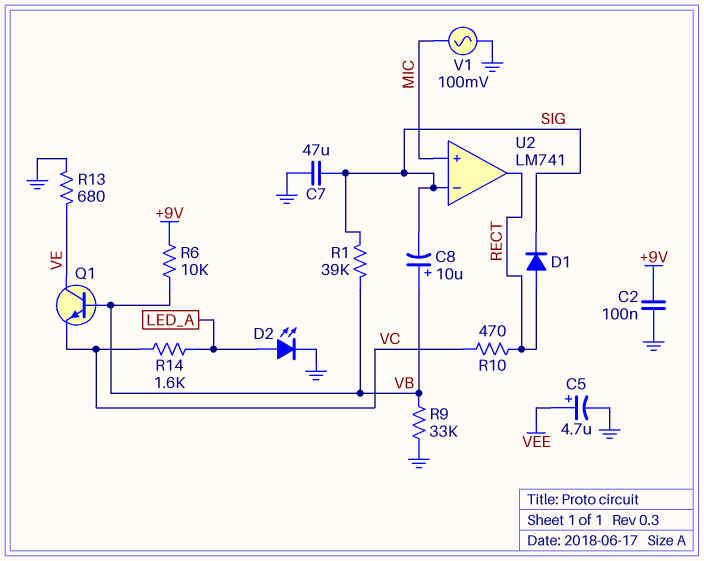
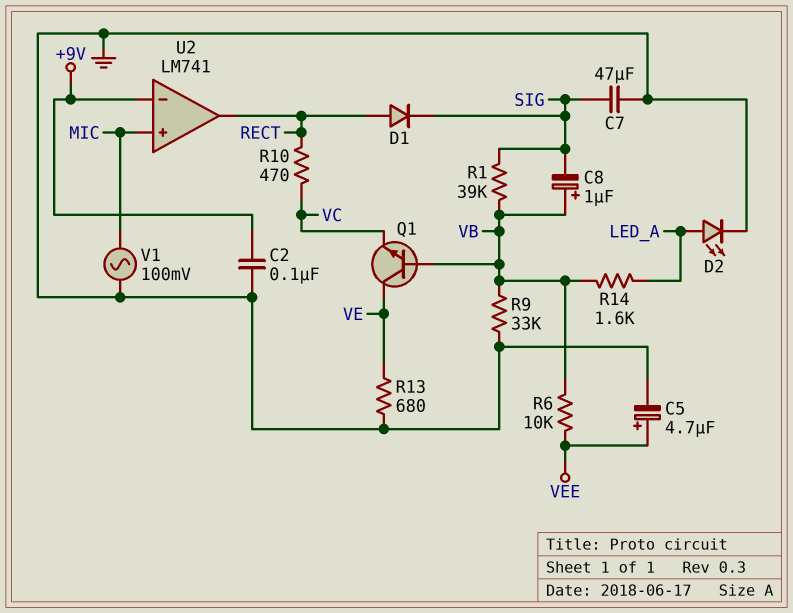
C8: 10uF (plus VB, minus SIG) -> 1uF (plus VB, minus SIG)
R6: 10k (+9V, VB) -> 10k (VB, VEE)
R14: 1.6k (LED_A, VC) -> 1.6k (LED_A, VB)
U2 pin in-: SIG -> +9V

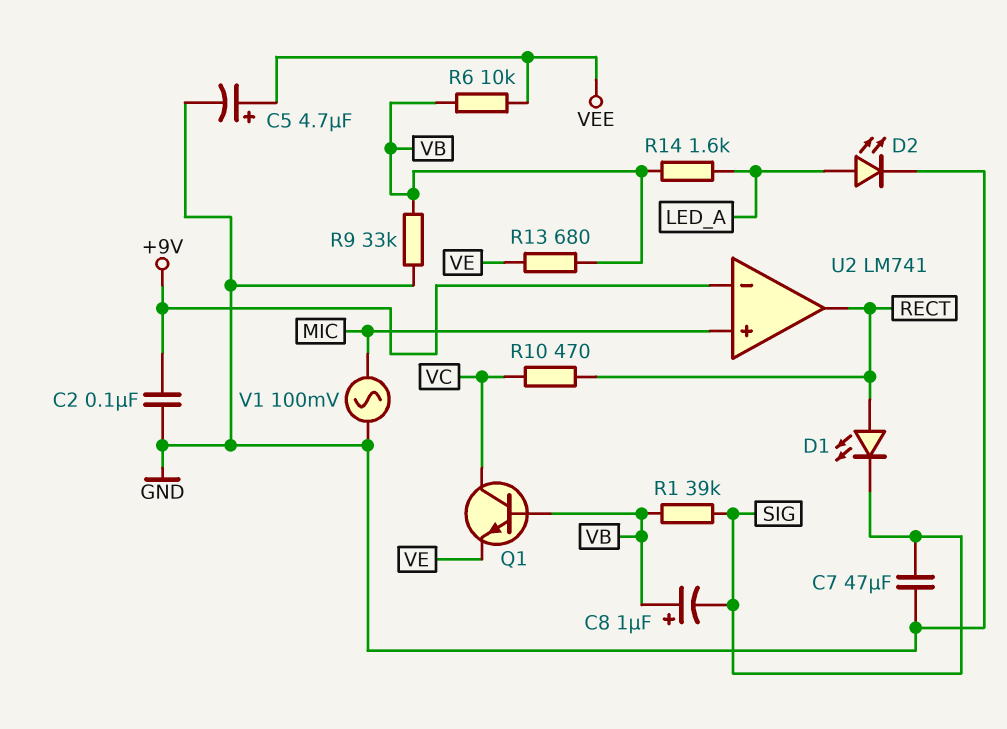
D1: diode (A RECT, K SIG) -> LED (A RECT, K SIG)
Q1: NPN (B VB, C VE, E VC) -> NPN (B VB, C VC, E VE)
R13: 680 (GND, VE) -> 680 (VB, VE)

